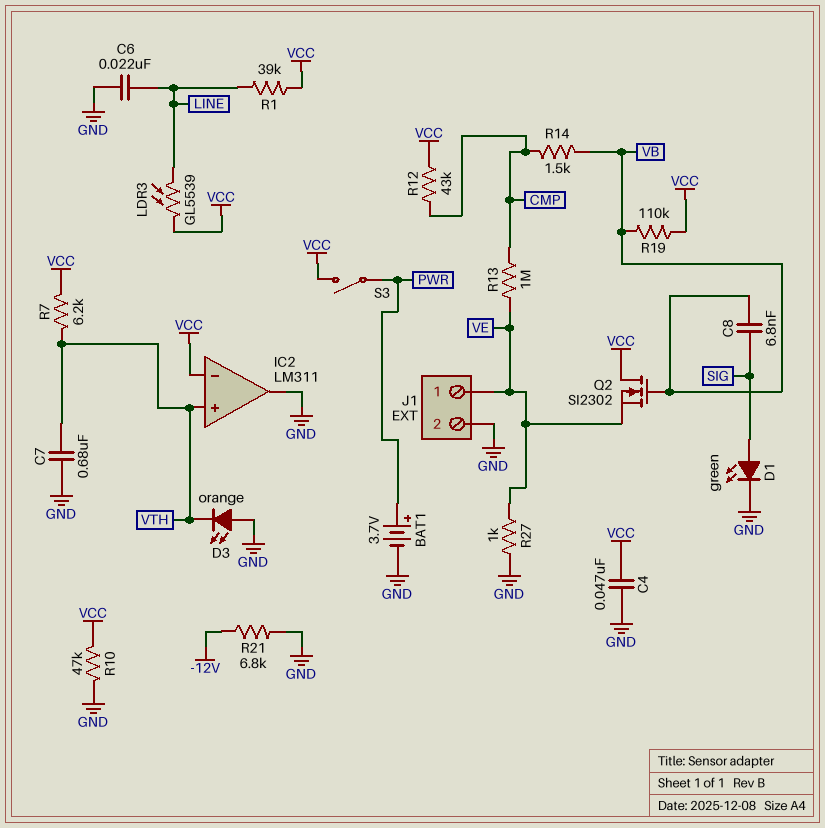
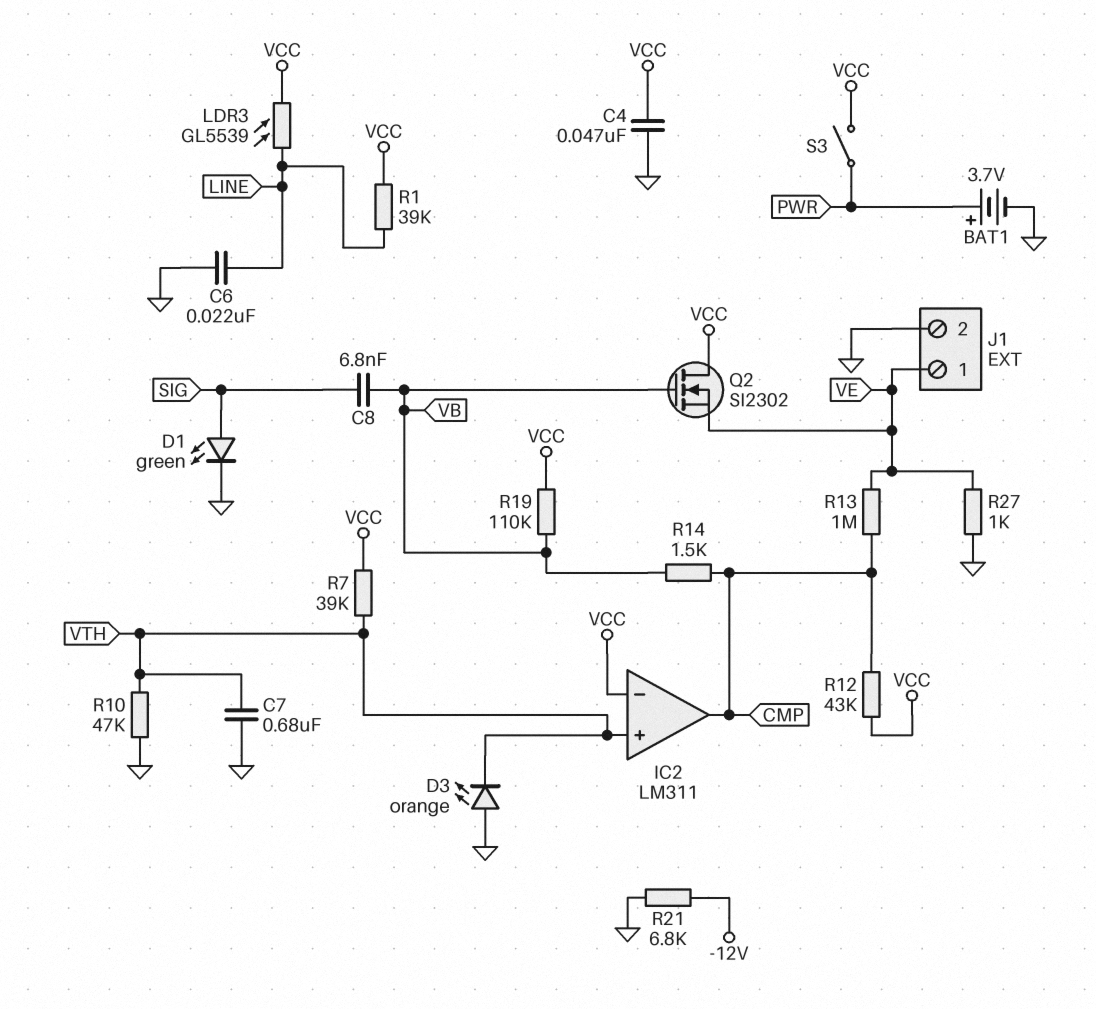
IC2 pin out: GND -> CMP
R7: 6.2k (VCC, VTH) -> 39k (VCC, VTH)
R10: 47k (GND, VCC) -> 47k (GND, VTH)

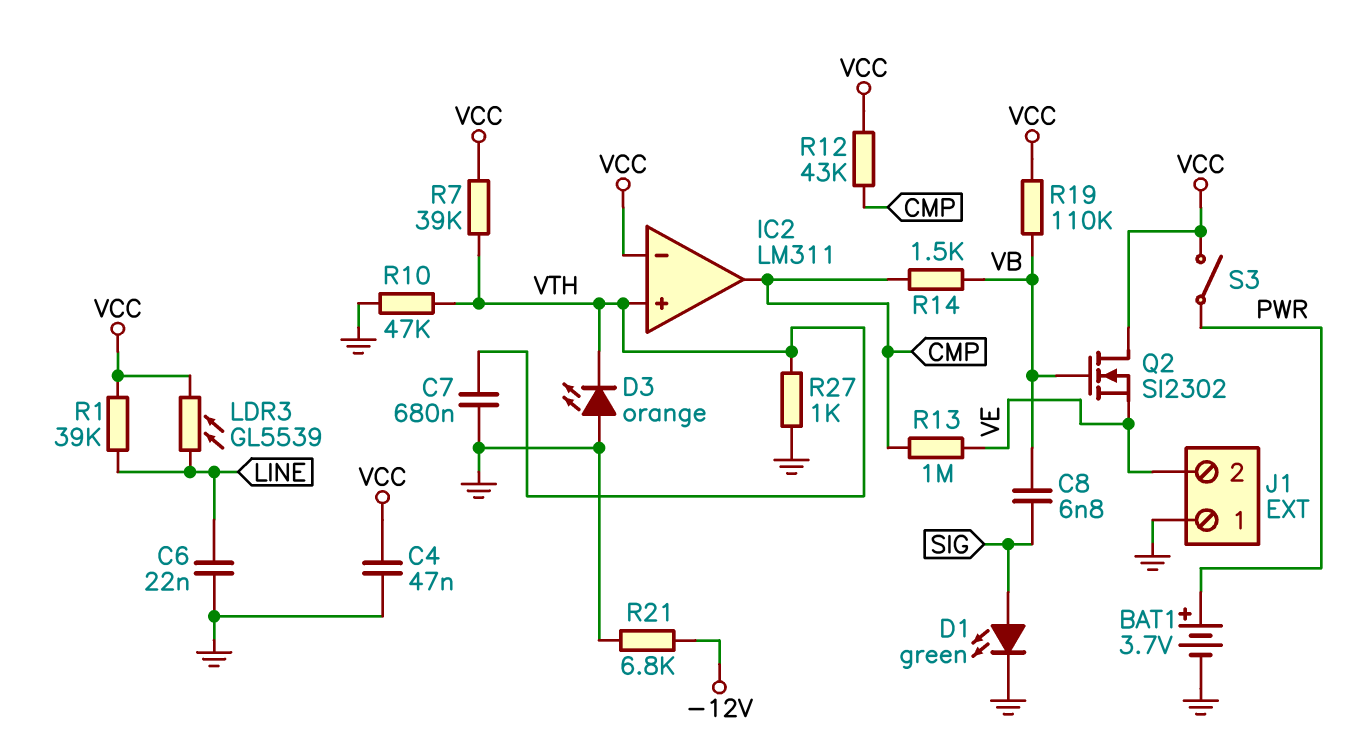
J1 pin 1: VE -> GND
J1 pin 2: GND -> VE
R27: 1k (GND, VE) -> 1k (GND, VTH)

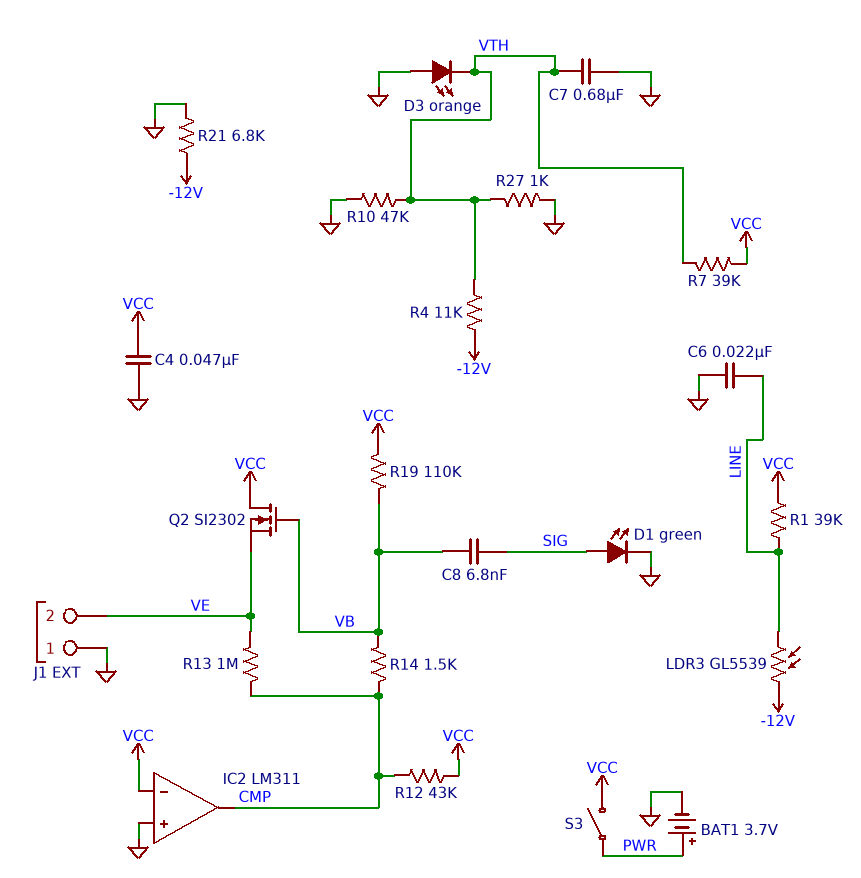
IC2 pin in+: VTH -> GND
LDR3: GL5539 (LINE, VCC) -> GL5539 (-12V, LINE)
R4: none -> 11k (-12V, VTH)

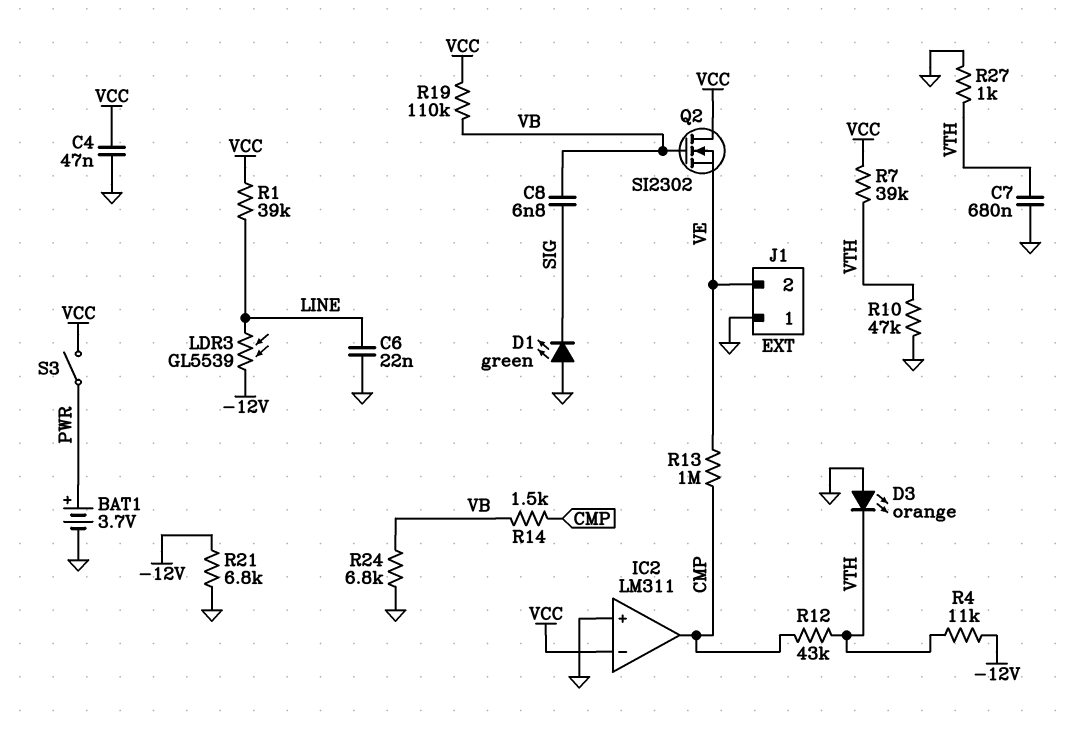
D1: LED green (A SIG, K GND) -> LED green (A GND, K SIG)
R12: 43k (CMP, VCC) -> 43k (CMP, VTH)
R24: none -> 6.8k (GND, VB)

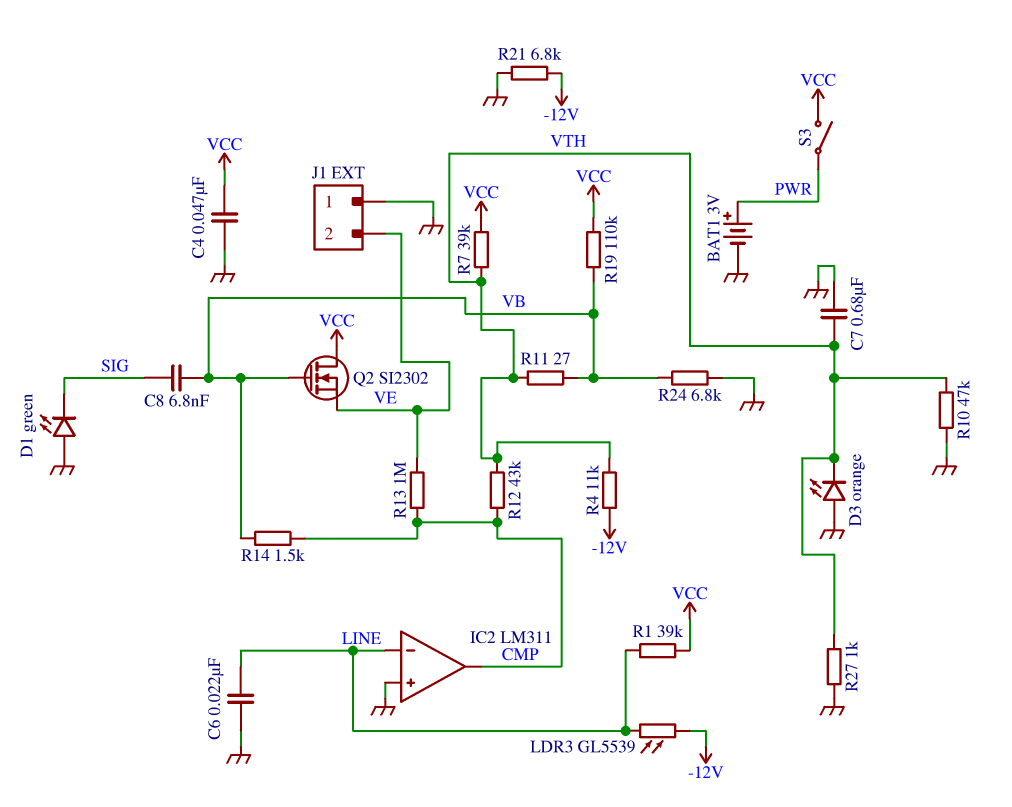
BAT1: 3.7V (plus PWR, minus GND) -> 3V (plus PWR, minus GND)
IC2 pin in-: VCC -> LINE
R11: none -> 27 (VB, VTH)

